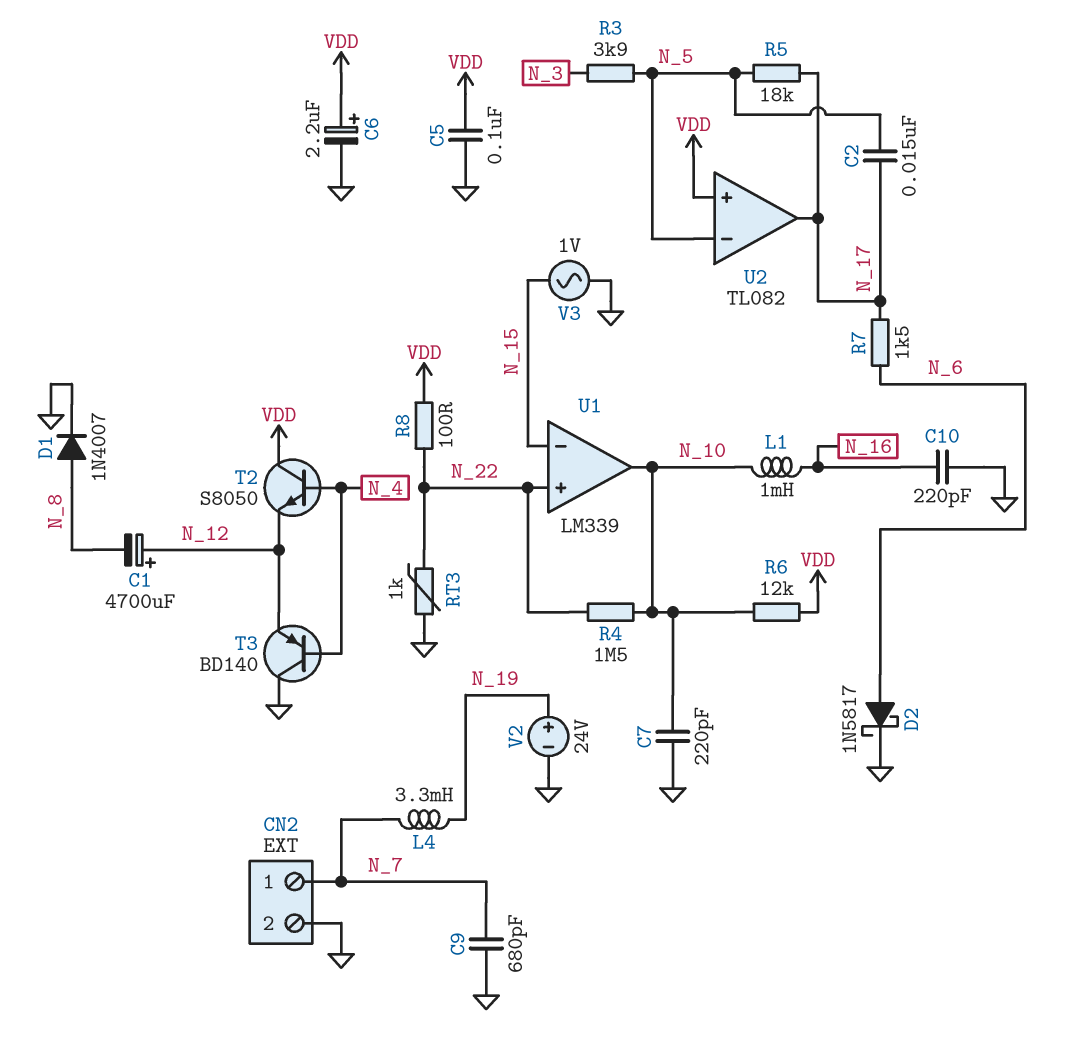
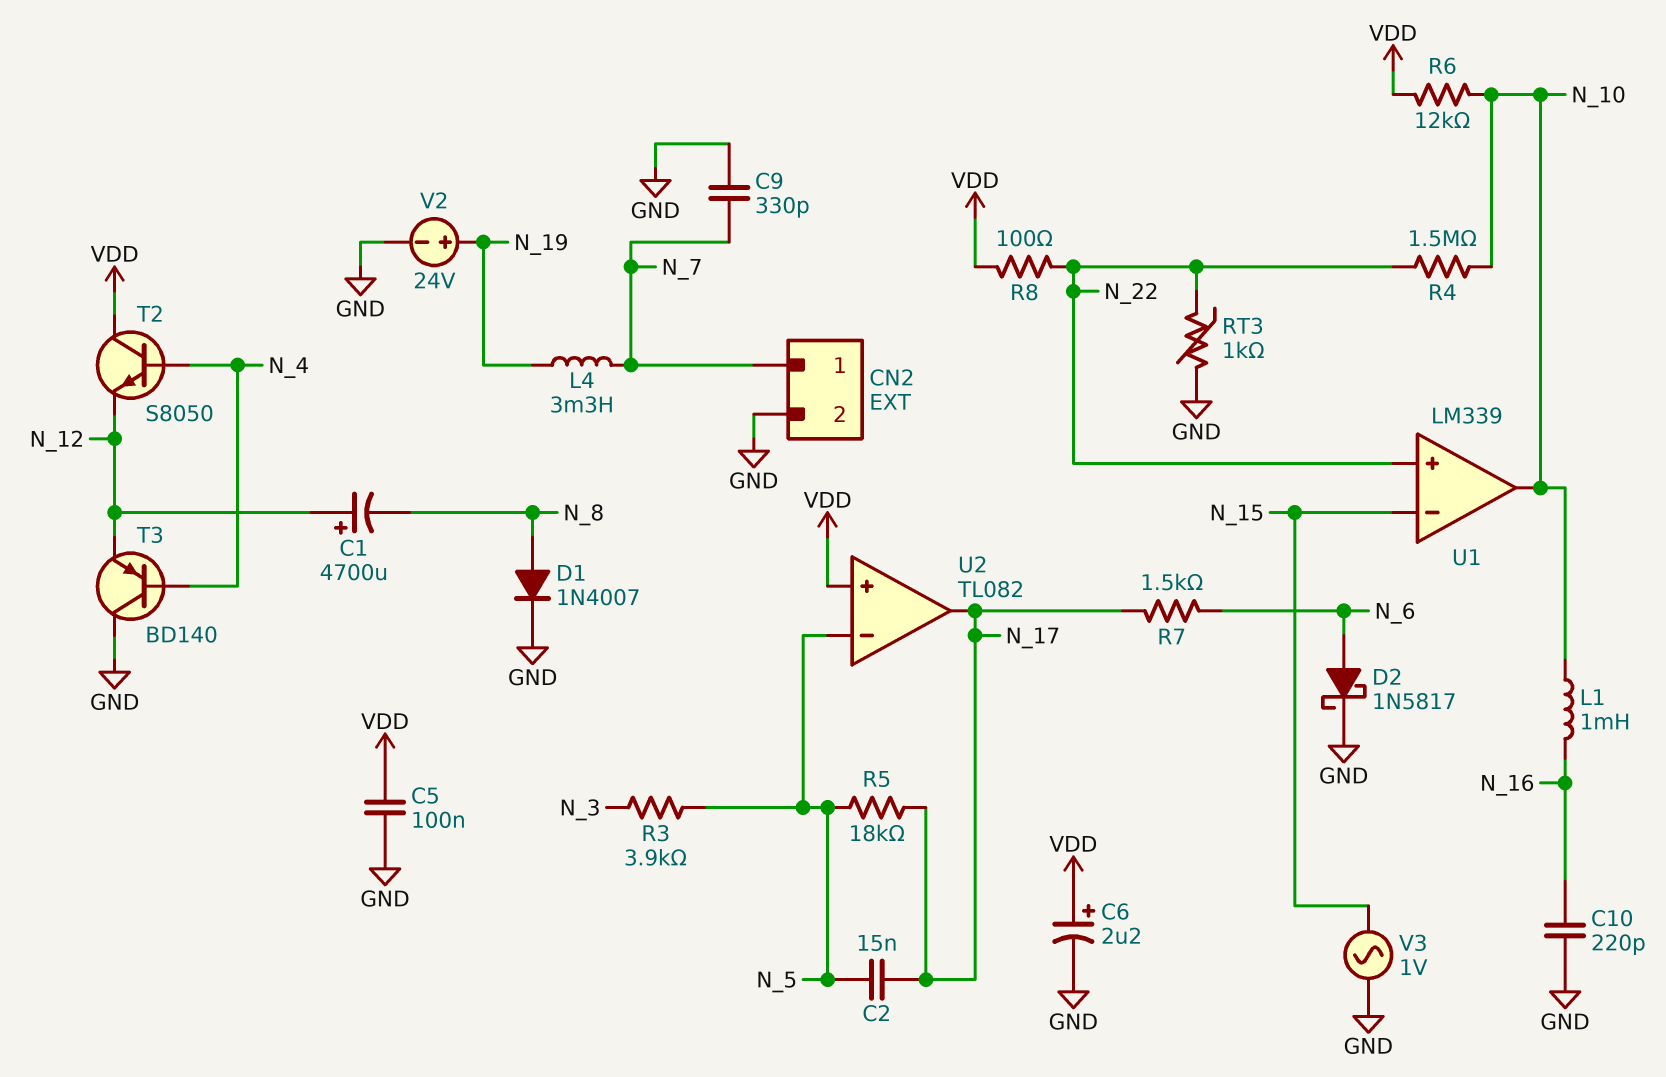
C7: 220pF (GND, N_10) -> none
C9: 680pF (GND, N_7) -> 330pF (GND, N_7)

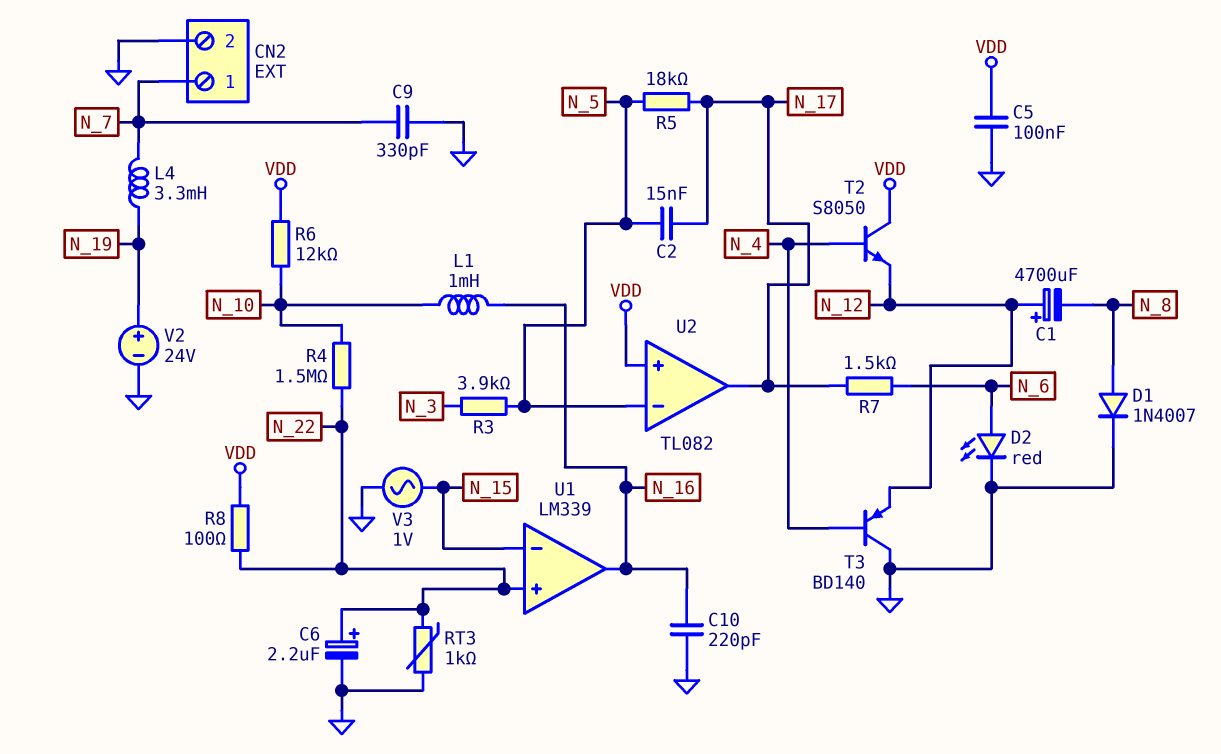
C6: 2.2uF (plus VDD, minus GND) -> 2.2uF (plus N_22, minus GND)
D2: schottky 1N5817 (A N_6, K GND) -> LED red (A N_6, K GND)
U1 pin out: N_10 -> N_16

